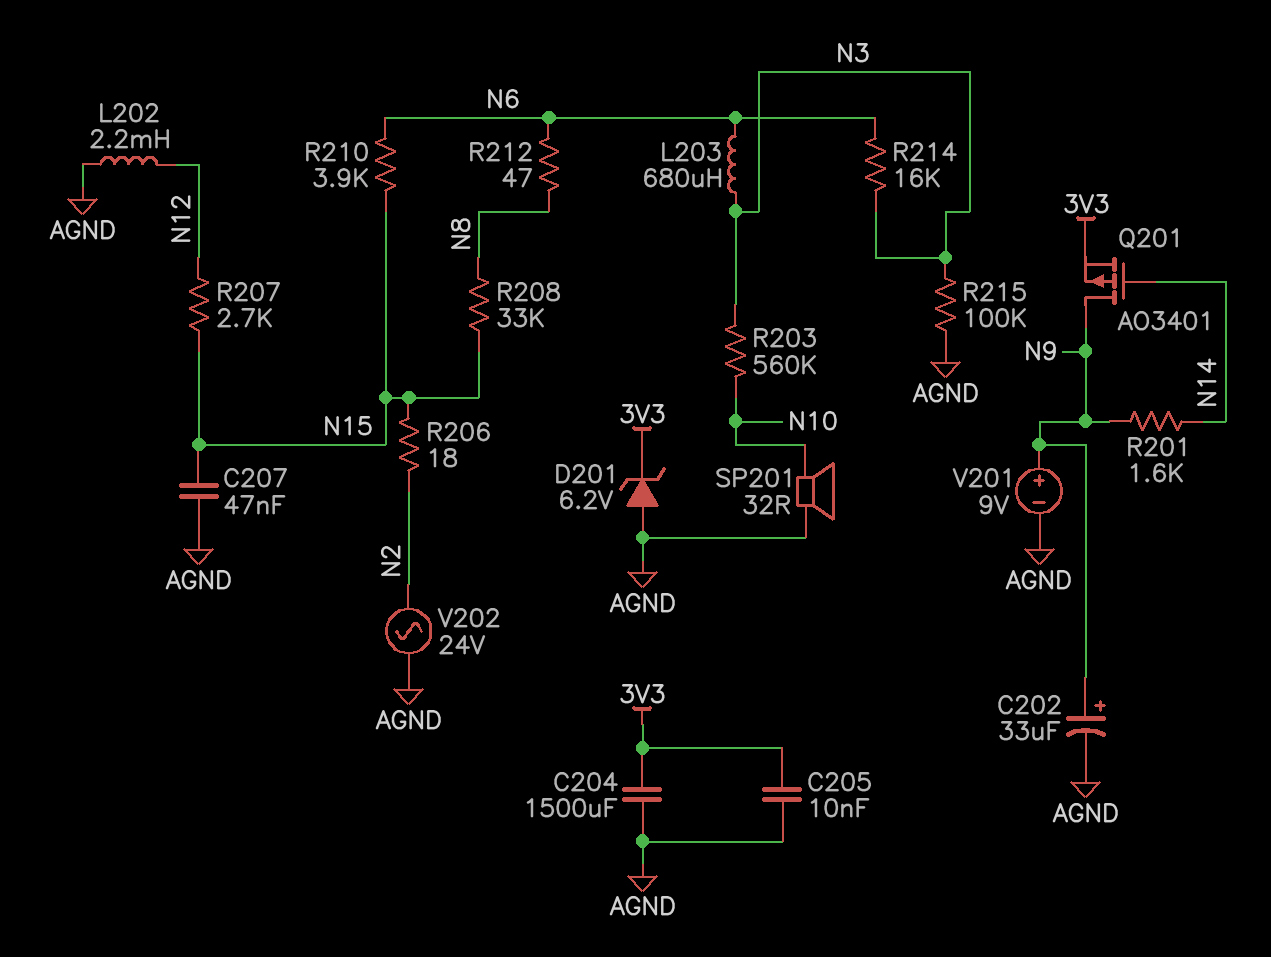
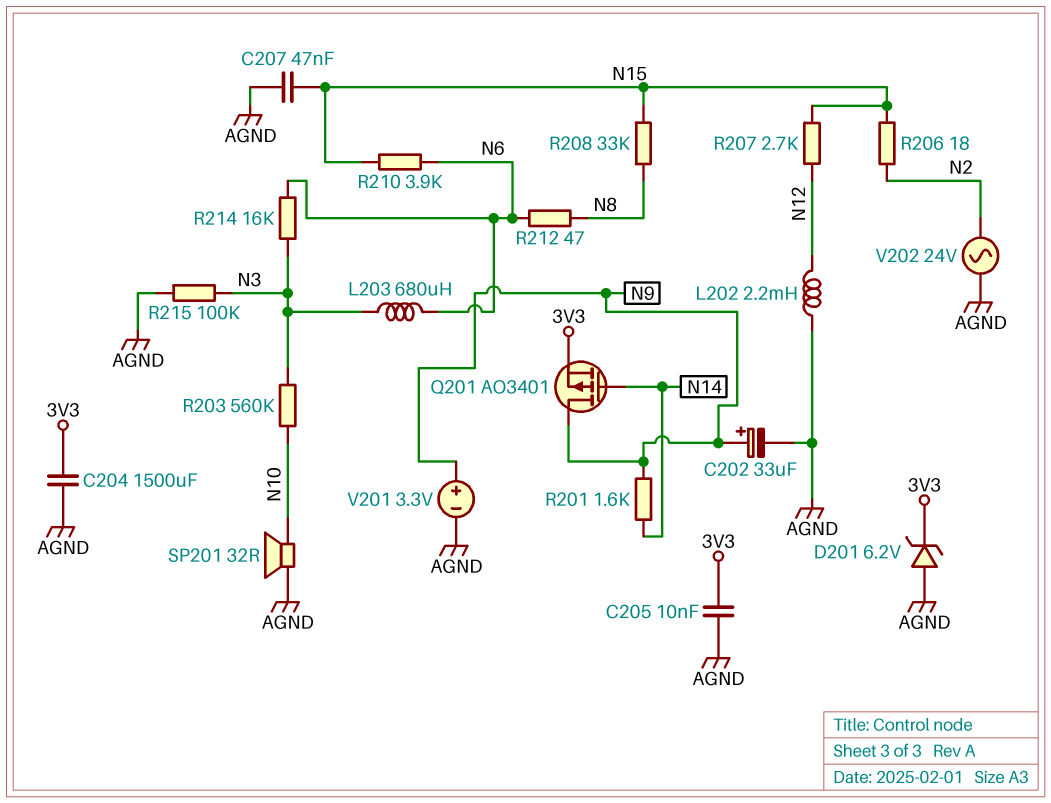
V201: 9V (plus N9, minus AGND) -> 3.3V (plus N9, minus AGND)

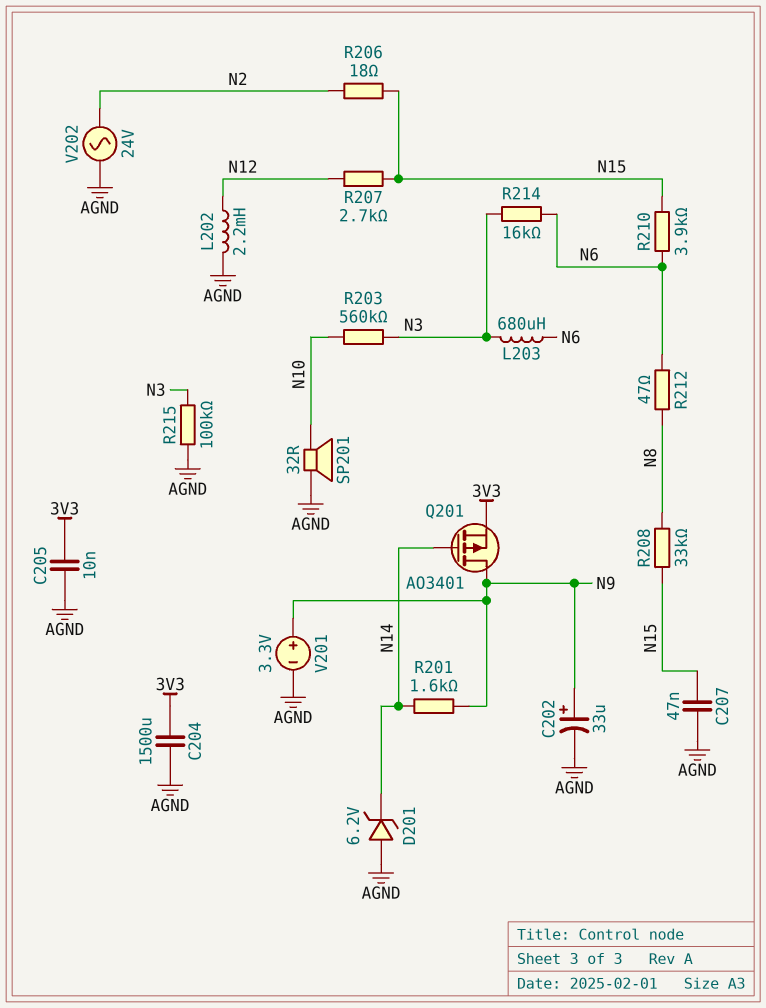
D201: zener 6.2V (A AGND, K 3V3) -> zener 6.2V (A AGND, K N14)

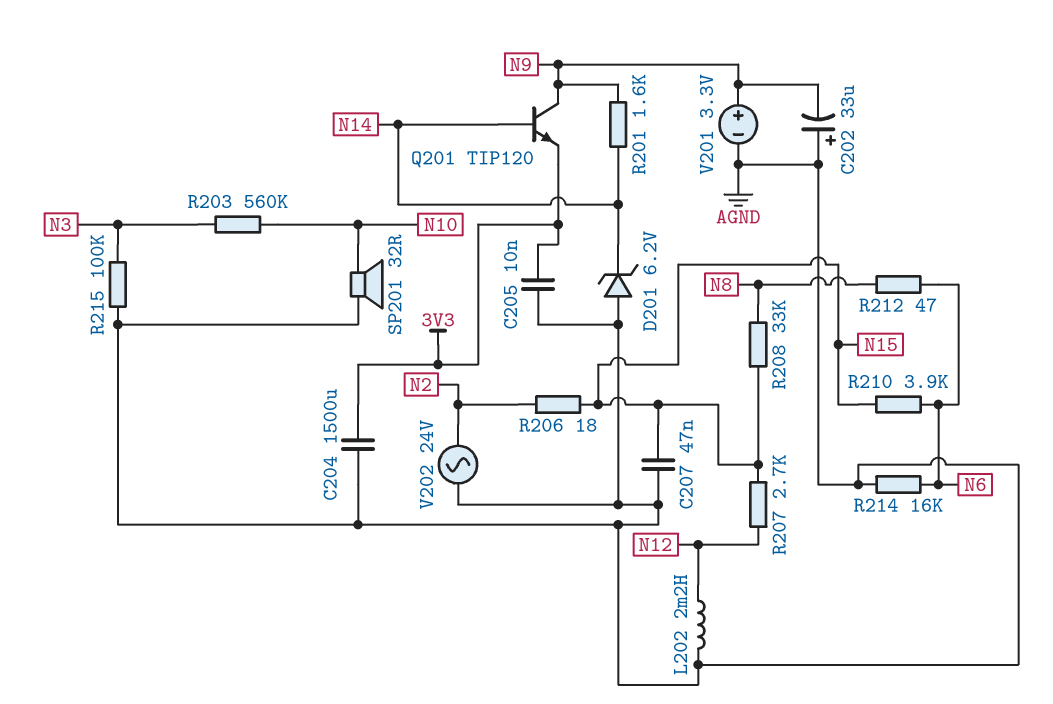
C202: 33uF (plus N9, minus AGND) -> 33uF (plus AGND, minus N9)
L203: 680uH (N3, N6) -> none
Q201: PMOS AO3401 (G N14, D N9, S 3V3) -> NPN TIP120 (B N14, C N9, E 3V3)
R214: 16k (N3, N6) -> 16k (AGND, N6)

